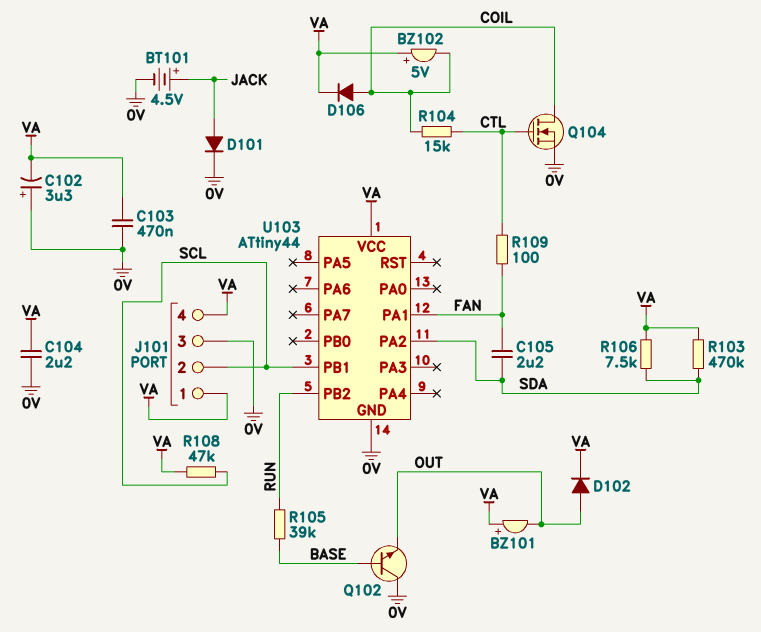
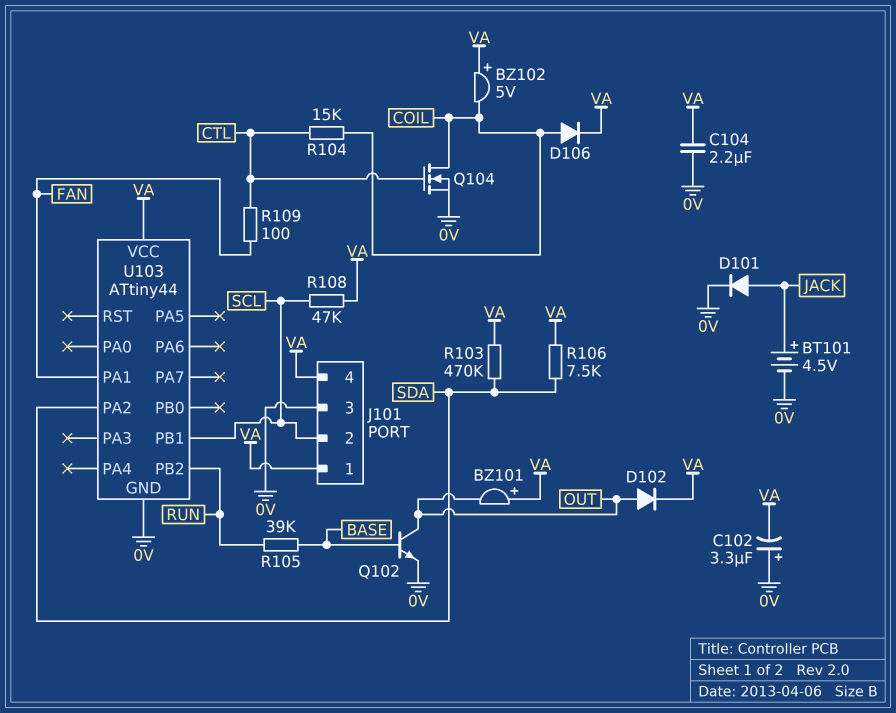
C103: 470nF (0V, VA) -> none
C105: 2.2uF (FAN, SDA) -> none
Q102: NPN (B BASE, C 0V, E OUT) -> NPN (B BASE, C OUT, E 0V)

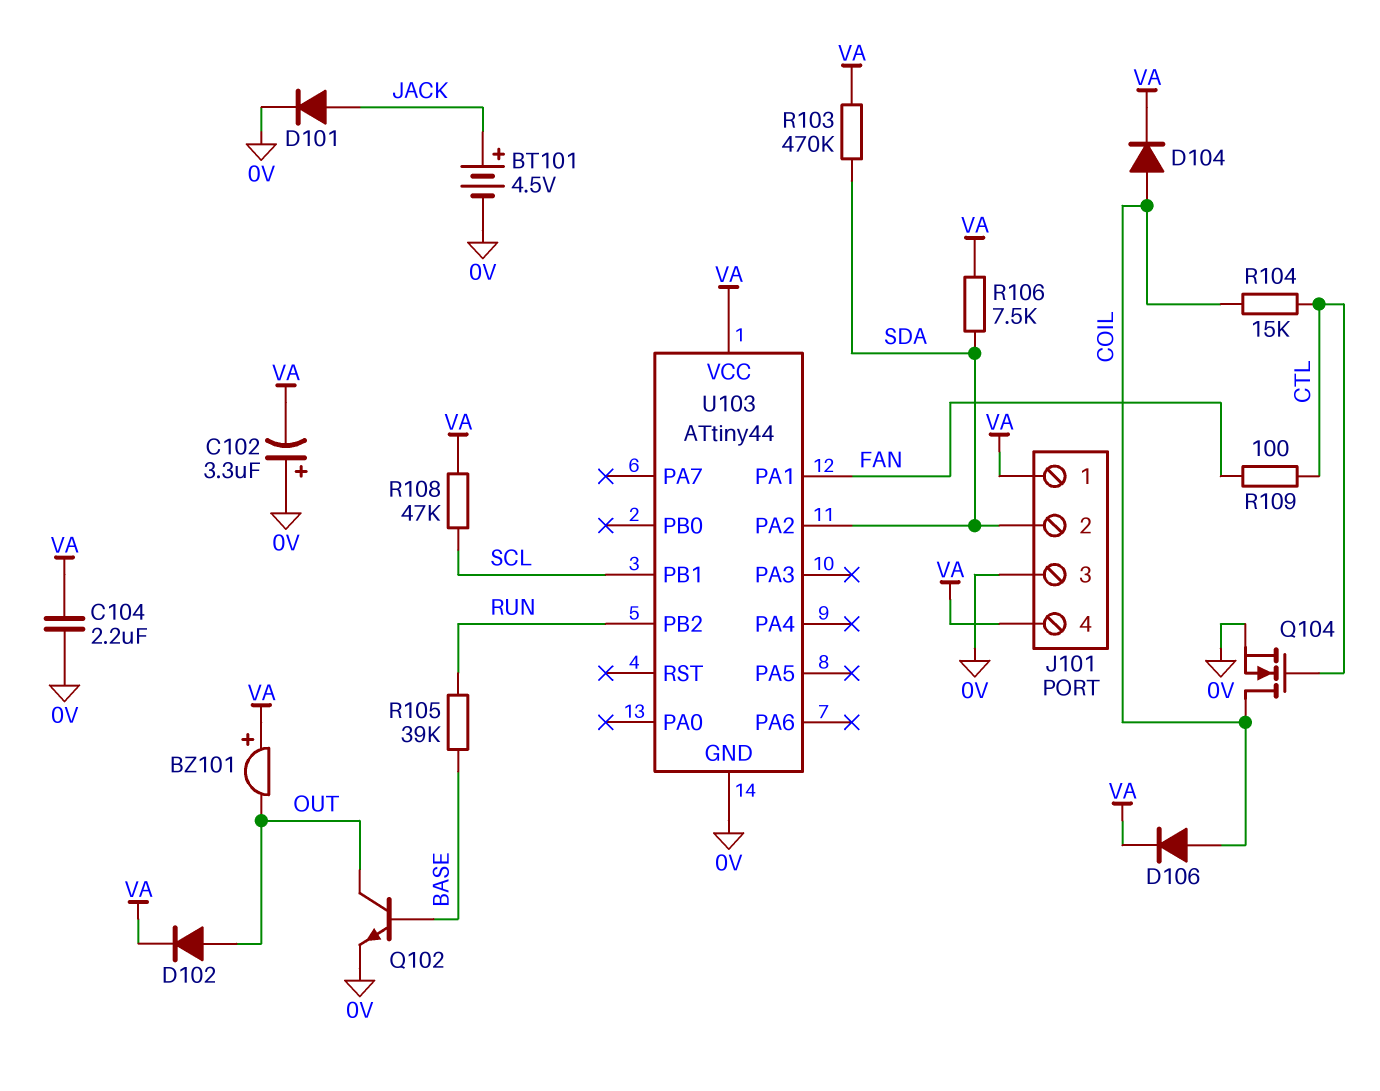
BZ102: buzzer 5V (plus VA, minus COIL) -> none
D104: none -> diode (A COIL, K VA)
J101 pin 2: SCL -> SDA

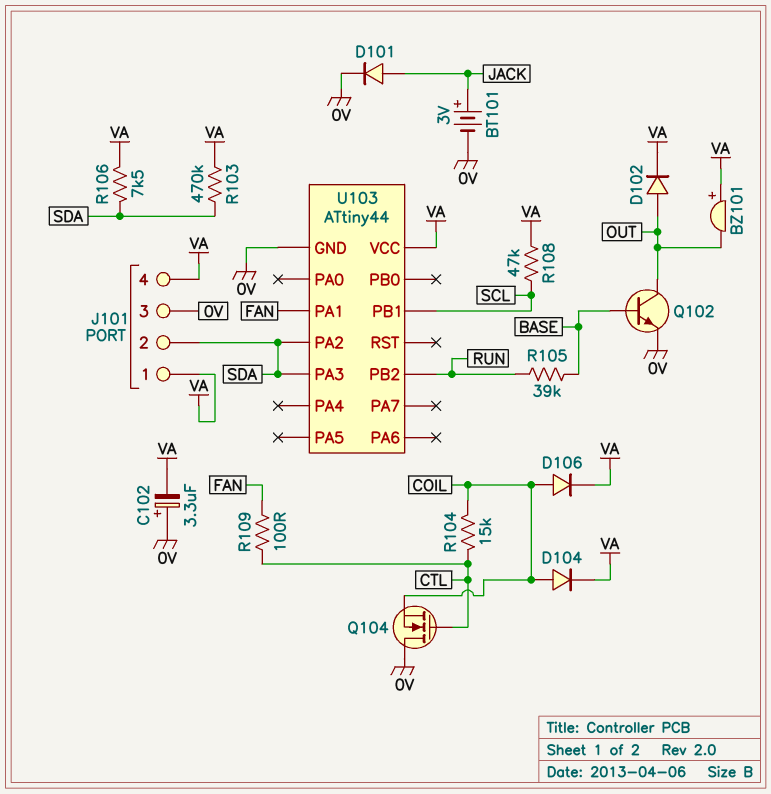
BT101: 4.5V (plus JACK, minus 0V) -> 3V (plus JACK, minus 0V)
C104: 2.2uF (0V, VA) -> none
Q104: NMOS (G CTL, D COIL, S 0V) -> NMOS (G CTL, D 0V, S COIL)
U103 pin PA3: none -> SDA

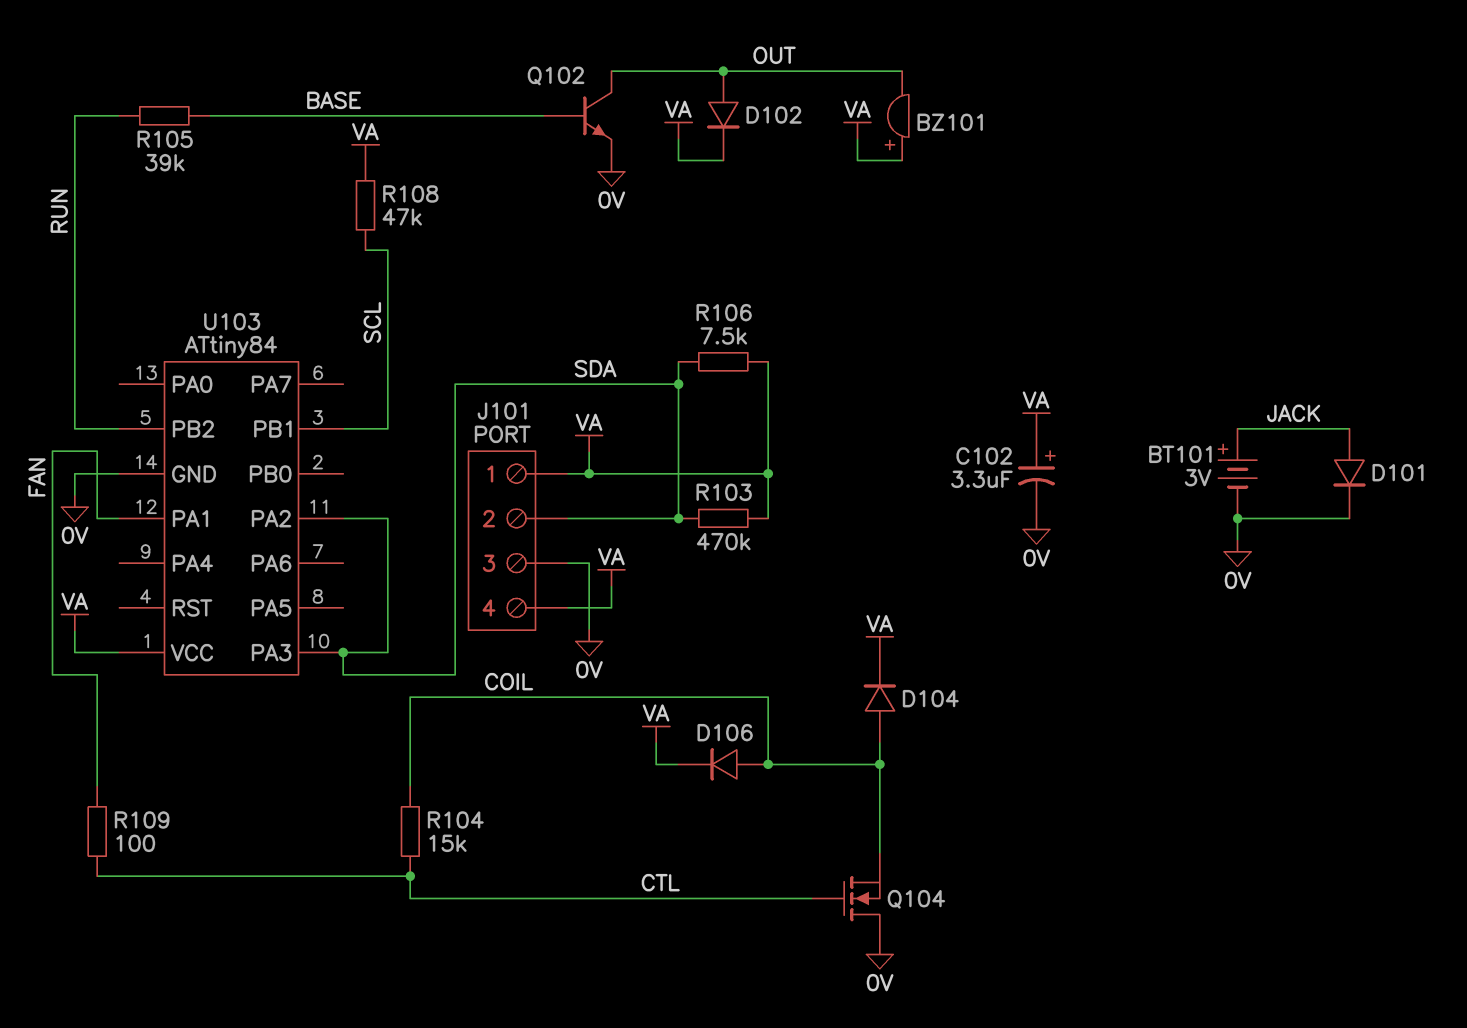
C102: 3.3uF (plus 0V, minus VA) -> 3.3uF (plus VA, minus 0V)
U103: ATtiny44 -> ATtiny84

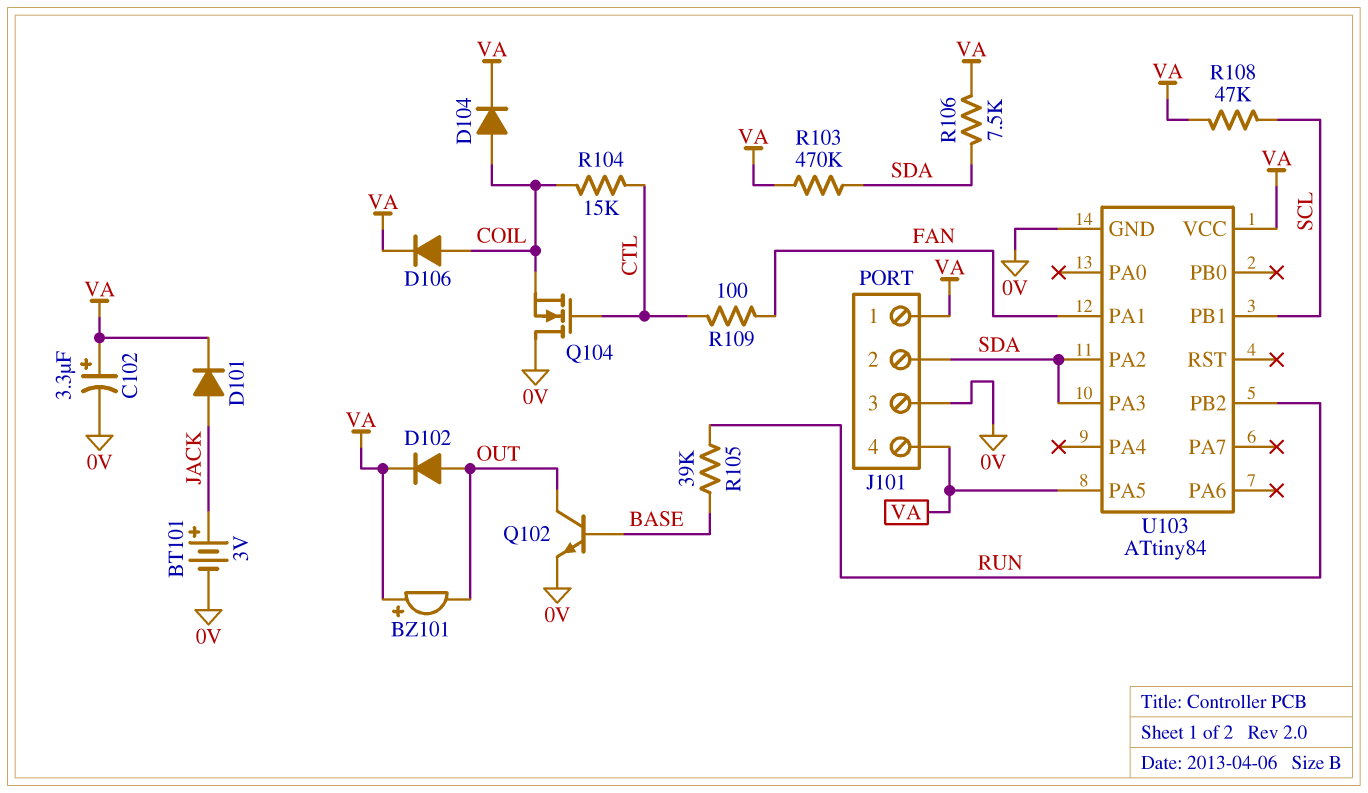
D101: diode (A JACK, K 0V) -> diode (A JACK, K VA)
U103 pin PA5: none -> VA

